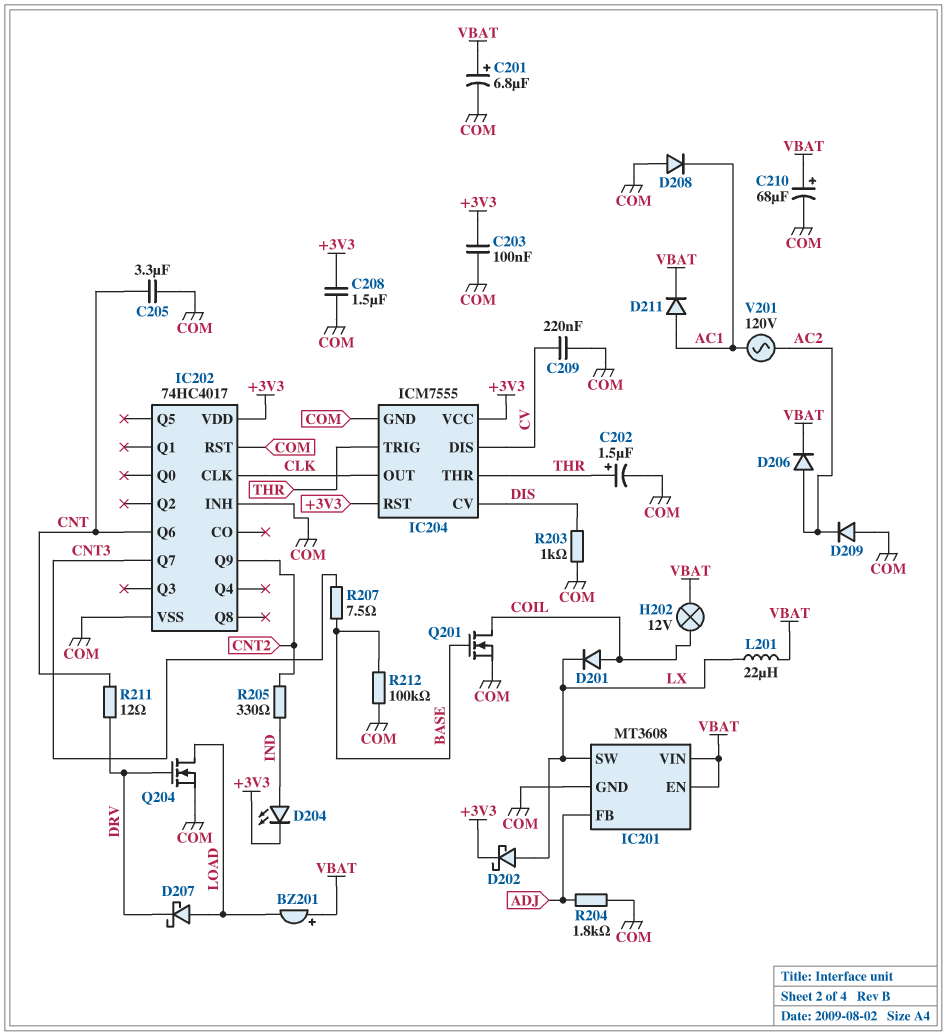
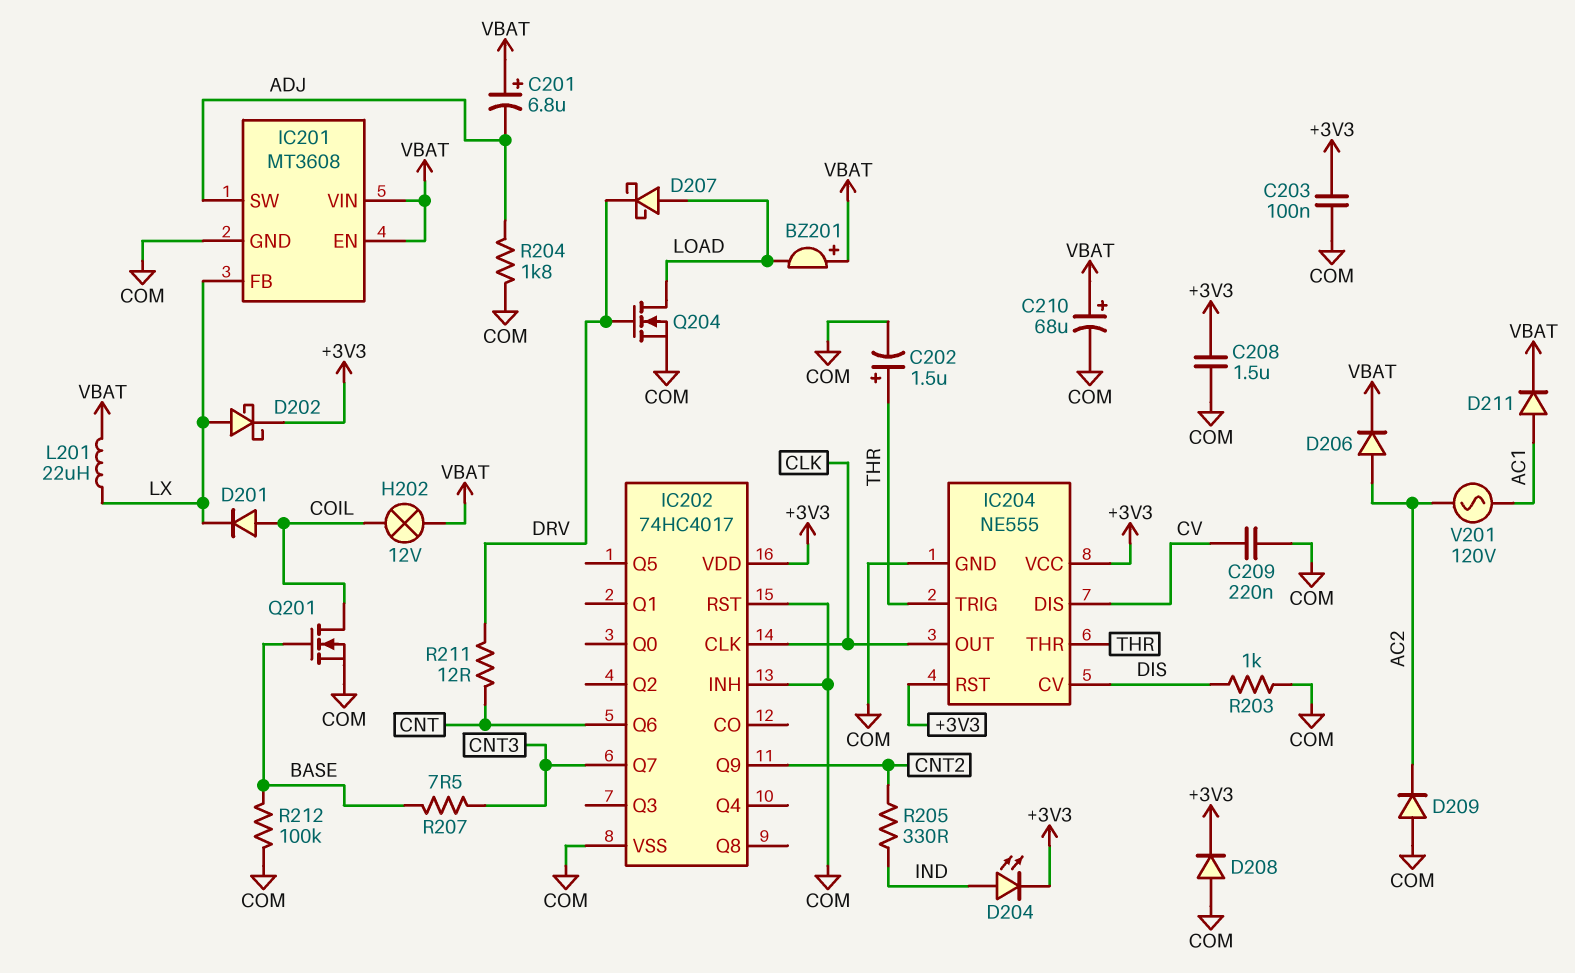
C201: 6.8uF (plus VBAT, minus COM) -> 6.8uF (plus VBAT, minus ADJ)
C205: 3.3uF (CNT, COM) -> none
D208: diode (A COM, K AC1) -> diode (A COM, K +3V3)
IC201 pin FB: ADJ -> LX
IC201 pin SW: LX -> ADJ
IC204: ICM7555 -> NE555

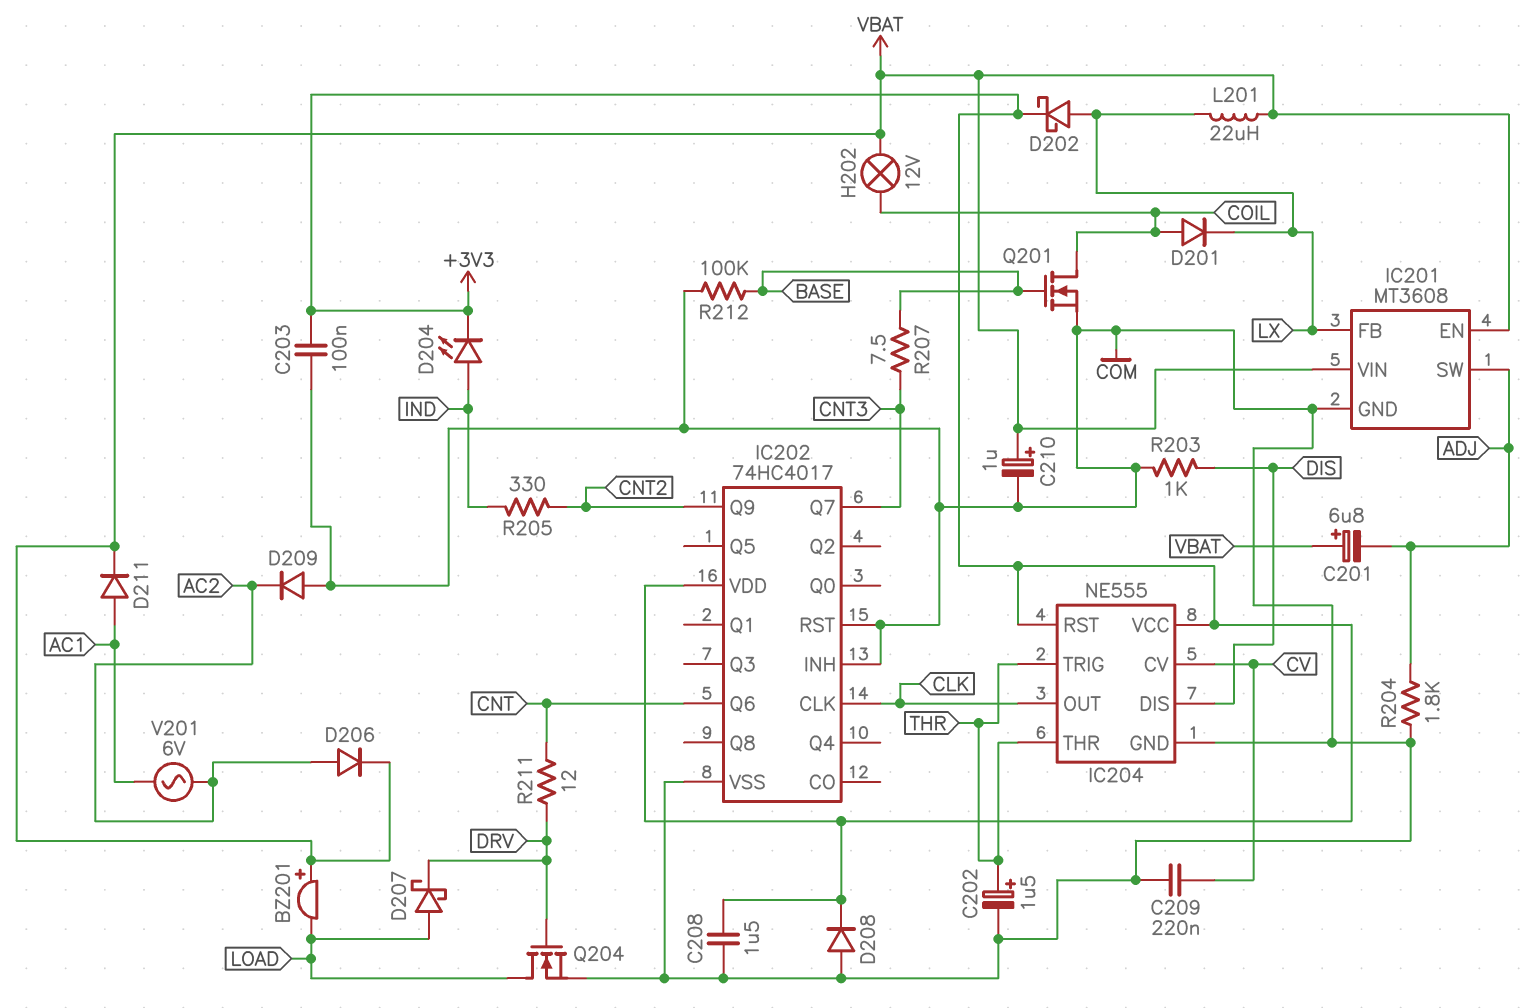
C210: 68uF (plus VBAT, minus COM) -> 1uF (plus VBAT, minus COM)
IC204 pin CV: DIS -> CV
IC204 pin DIS: CV -> DIS
V201: AC 120V (AC1, AC2) -> AC 6V (AC1, AC2)

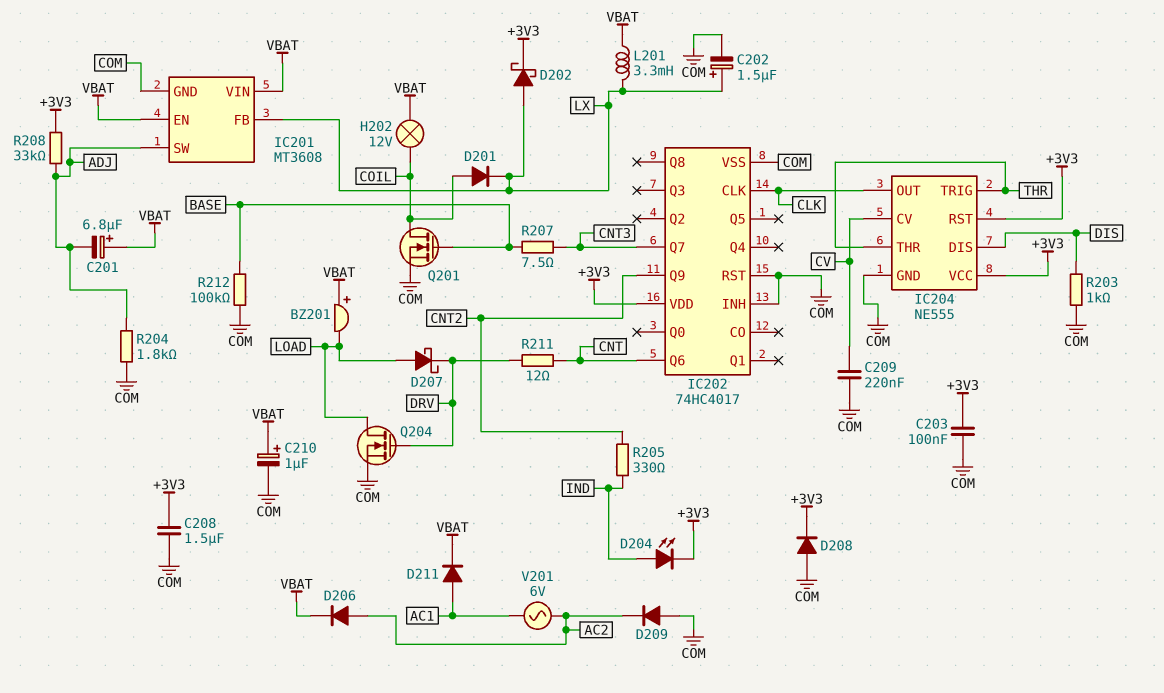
C202: 1.5uF (plus THR, minus COM) -> 1.5uF (plus LX, minus COM)
L201: 22uH (LX, VBAT) -> 3.3mH (LX, VBAT)
R208: none -> 33k (+3V3, ADJ)

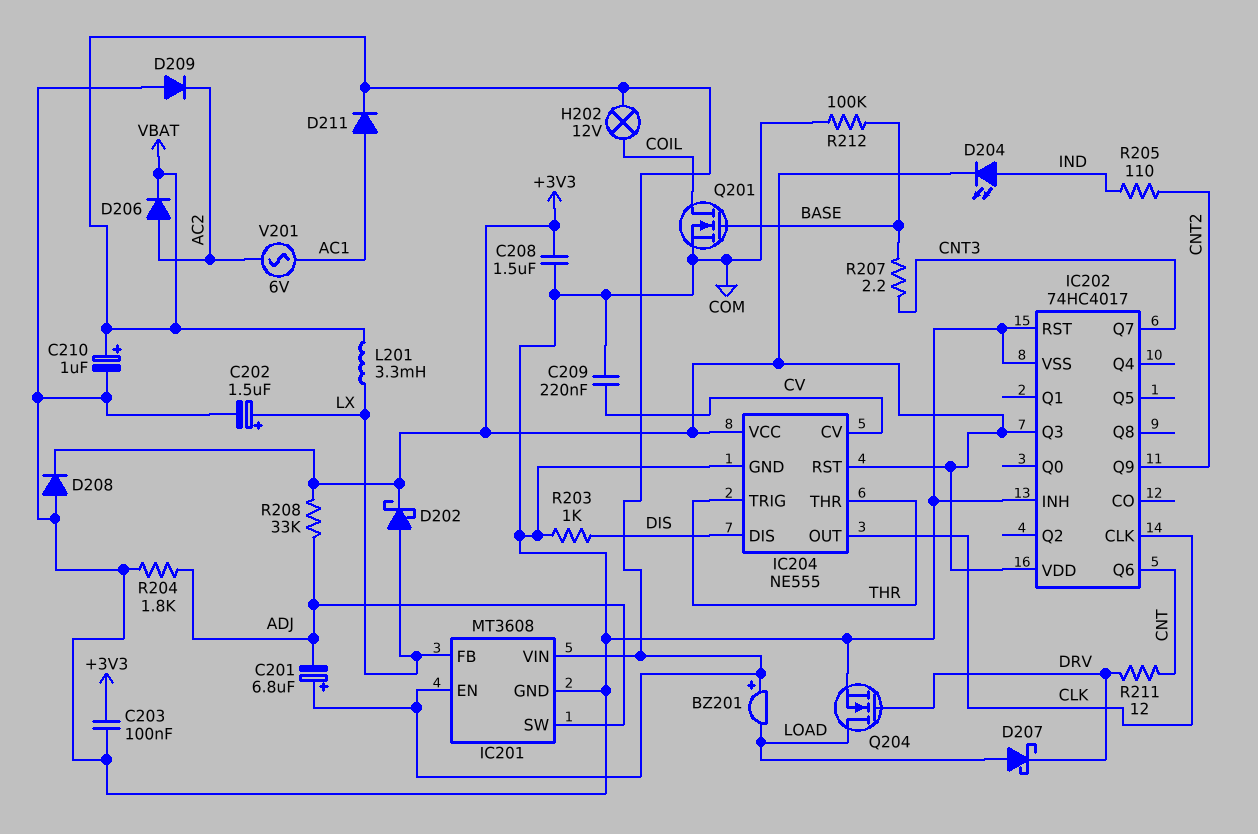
D201: diode (A COIL, K LX) -> none
IC202 pin Q3: none -> +3V3
R205: 330 (CNT2, IND) -> 110 (CNT2, IND)
R207: 7.5 (BASE, CNT3) -> 2.2 (BASE, CNT3)

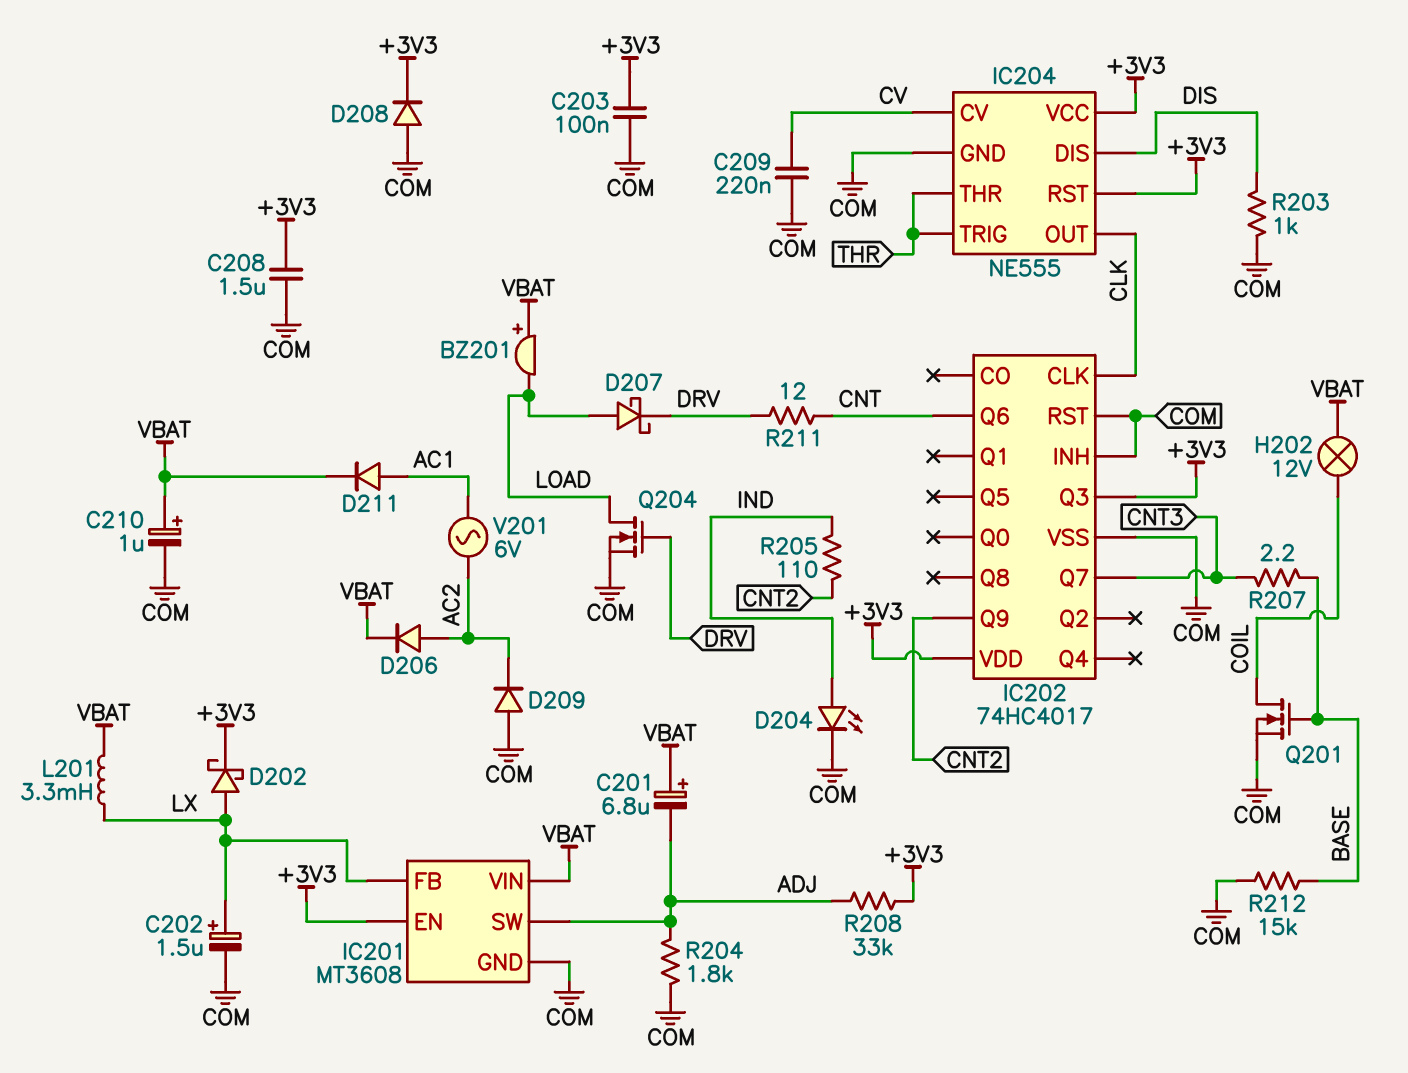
D204: LED (A IND, K +3V3) -> LED (A IND, K COM)
IC201 pin EN: VBAT -> +3V3
R212: 100k (BASE, COM) -> 15k (BASE, COM)

